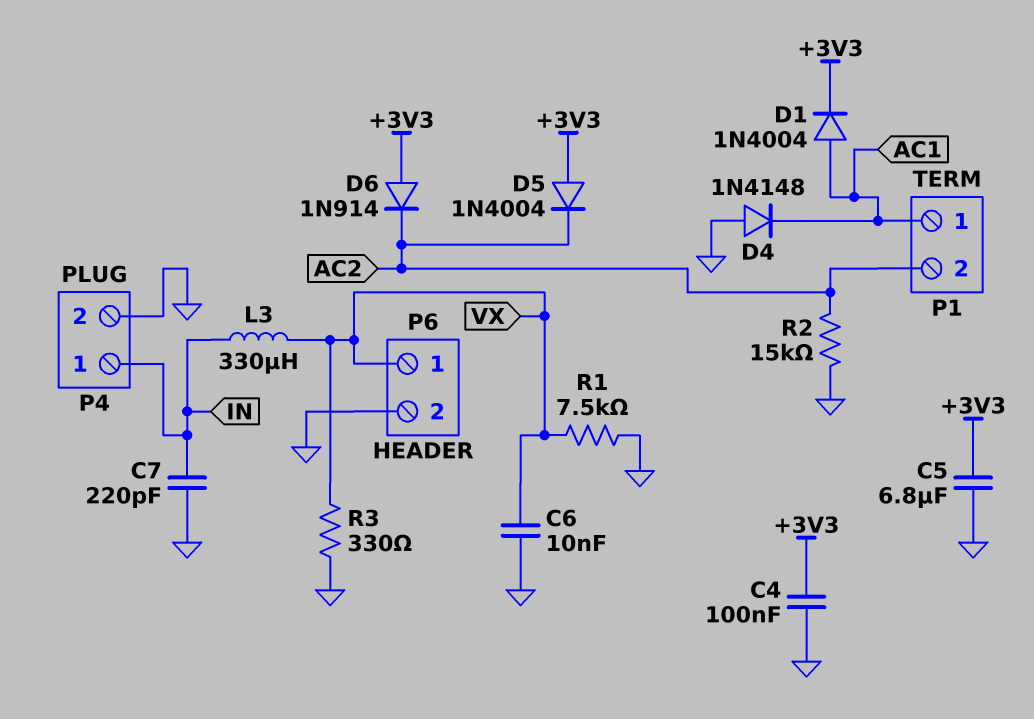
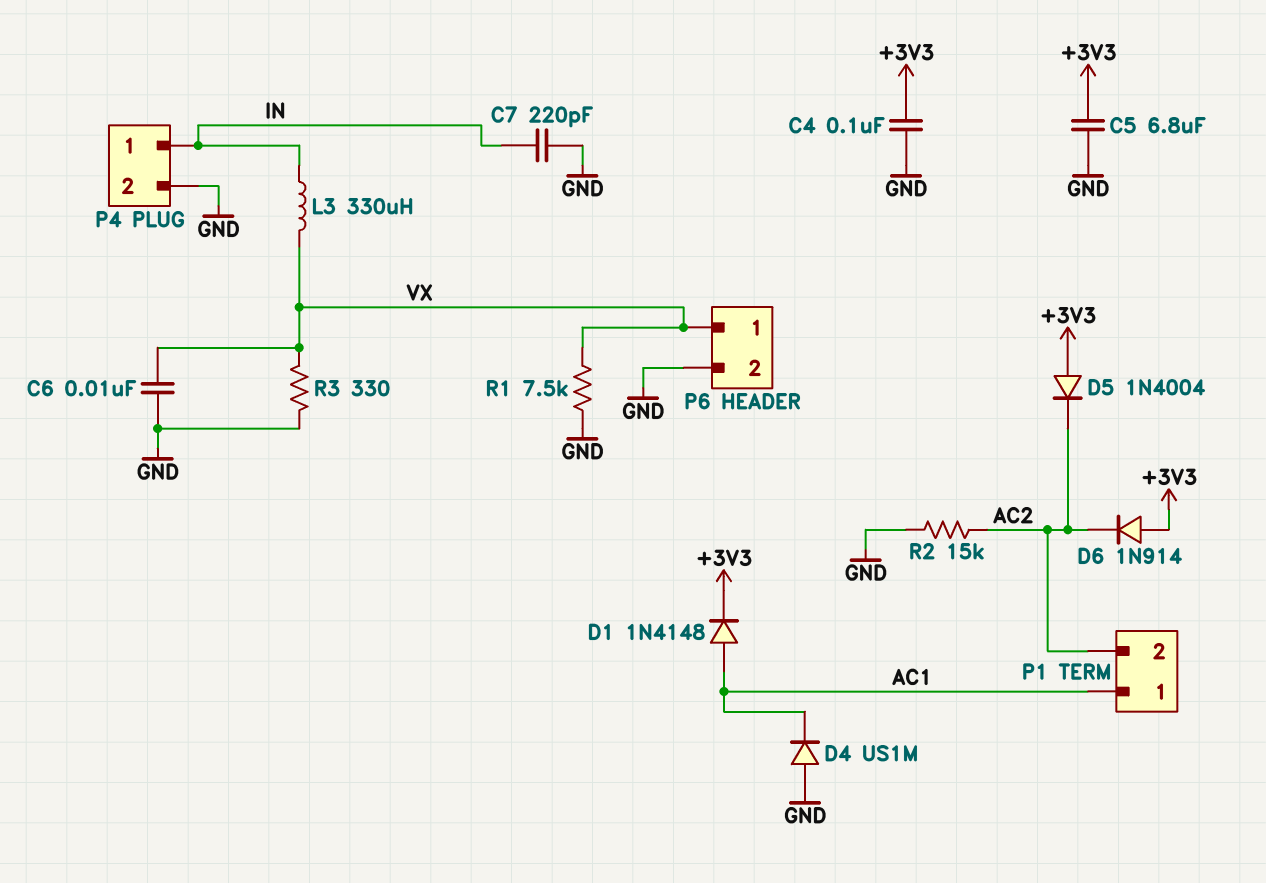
D1: diode 1N4004 (A AC1, K +3V3) -> diode 1N4148 (A AC1, K +3V3)
D4: diode 1N4148 (A GND, K AC1) -> diode US1M (A GND, K AC1)

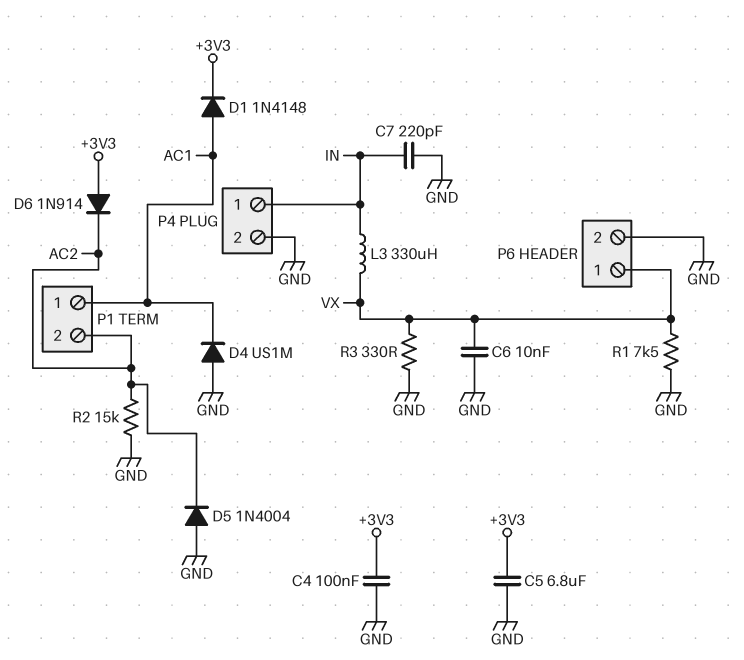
D5: diode 1N4004 (A +3V3, K AC2) -> diode 1N4004 (A GND, K AC2)

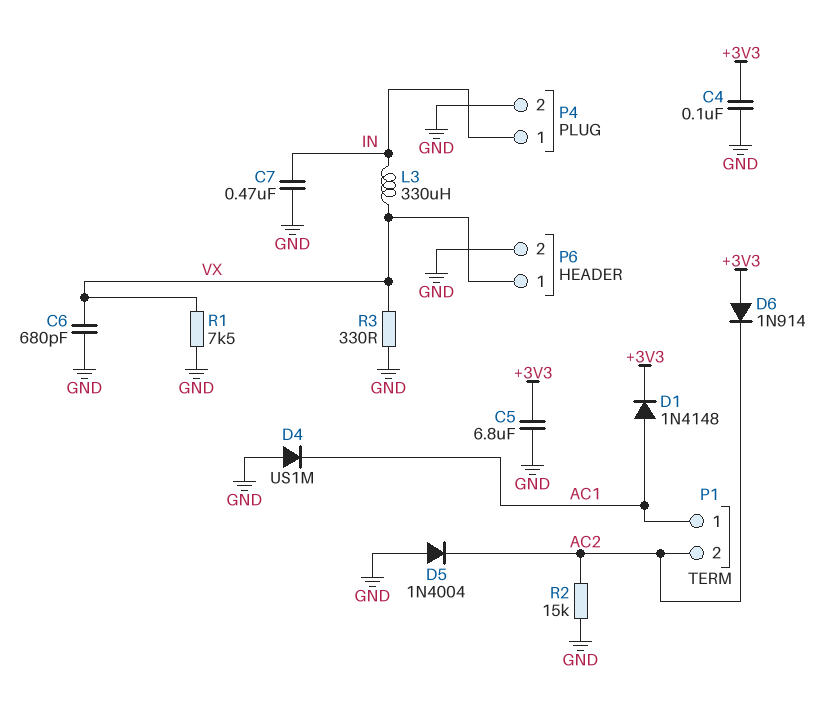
C6: 10nF (GND, VX) -> 680pF (GND, VX)
C7: 220pF (GND, IN) -> 470nF (GND, IN)

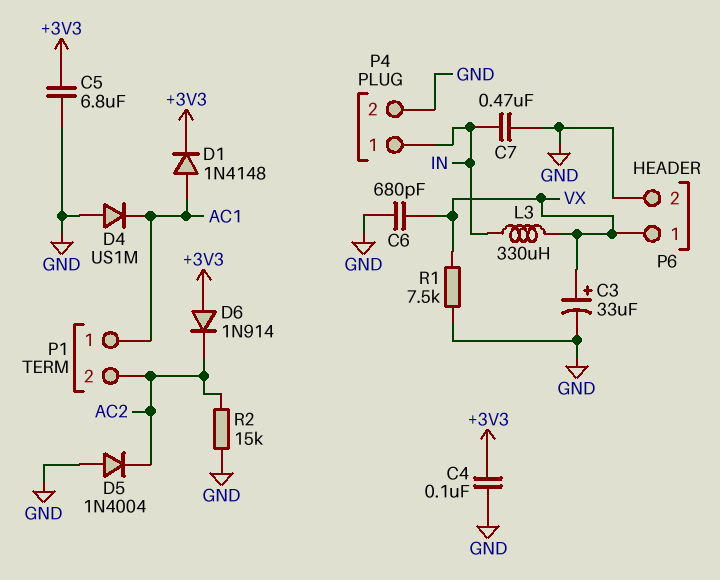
C3: none -> 33uF (plus VX, minus GND)
R3: 330 (GND, VX) -> none

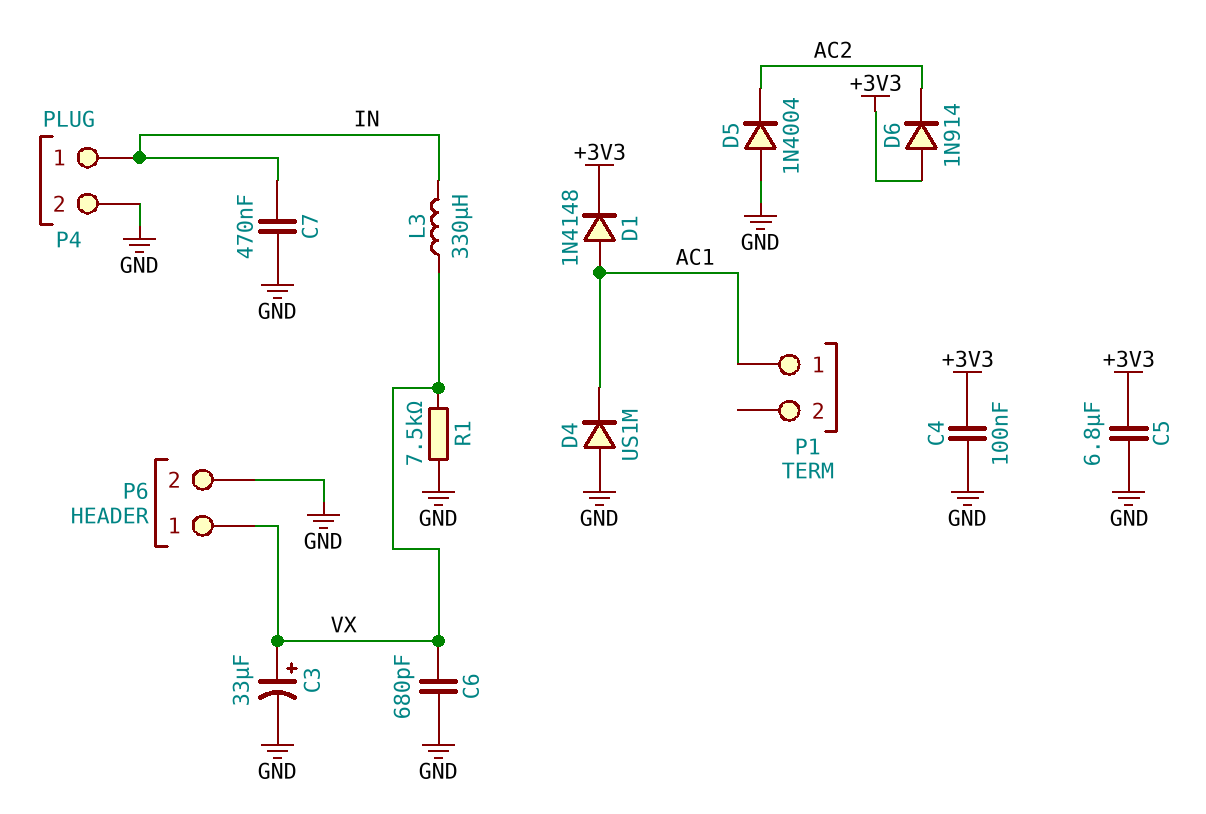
P1 pin 2: AC2 -> none
R2: 15k (AC2, GND) -> none

